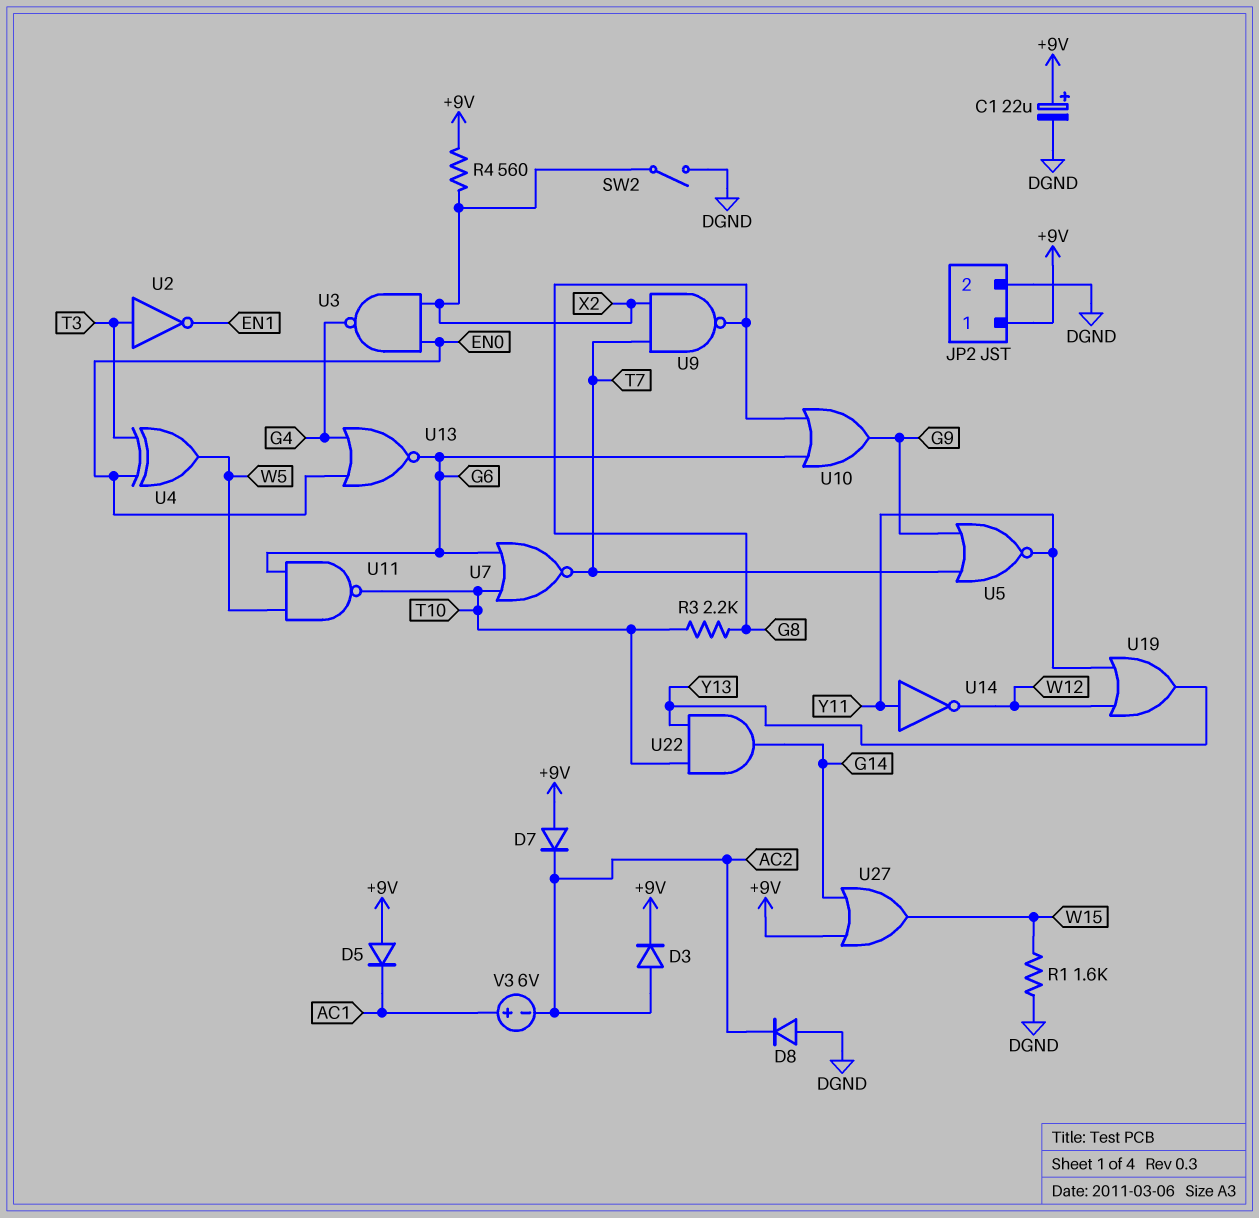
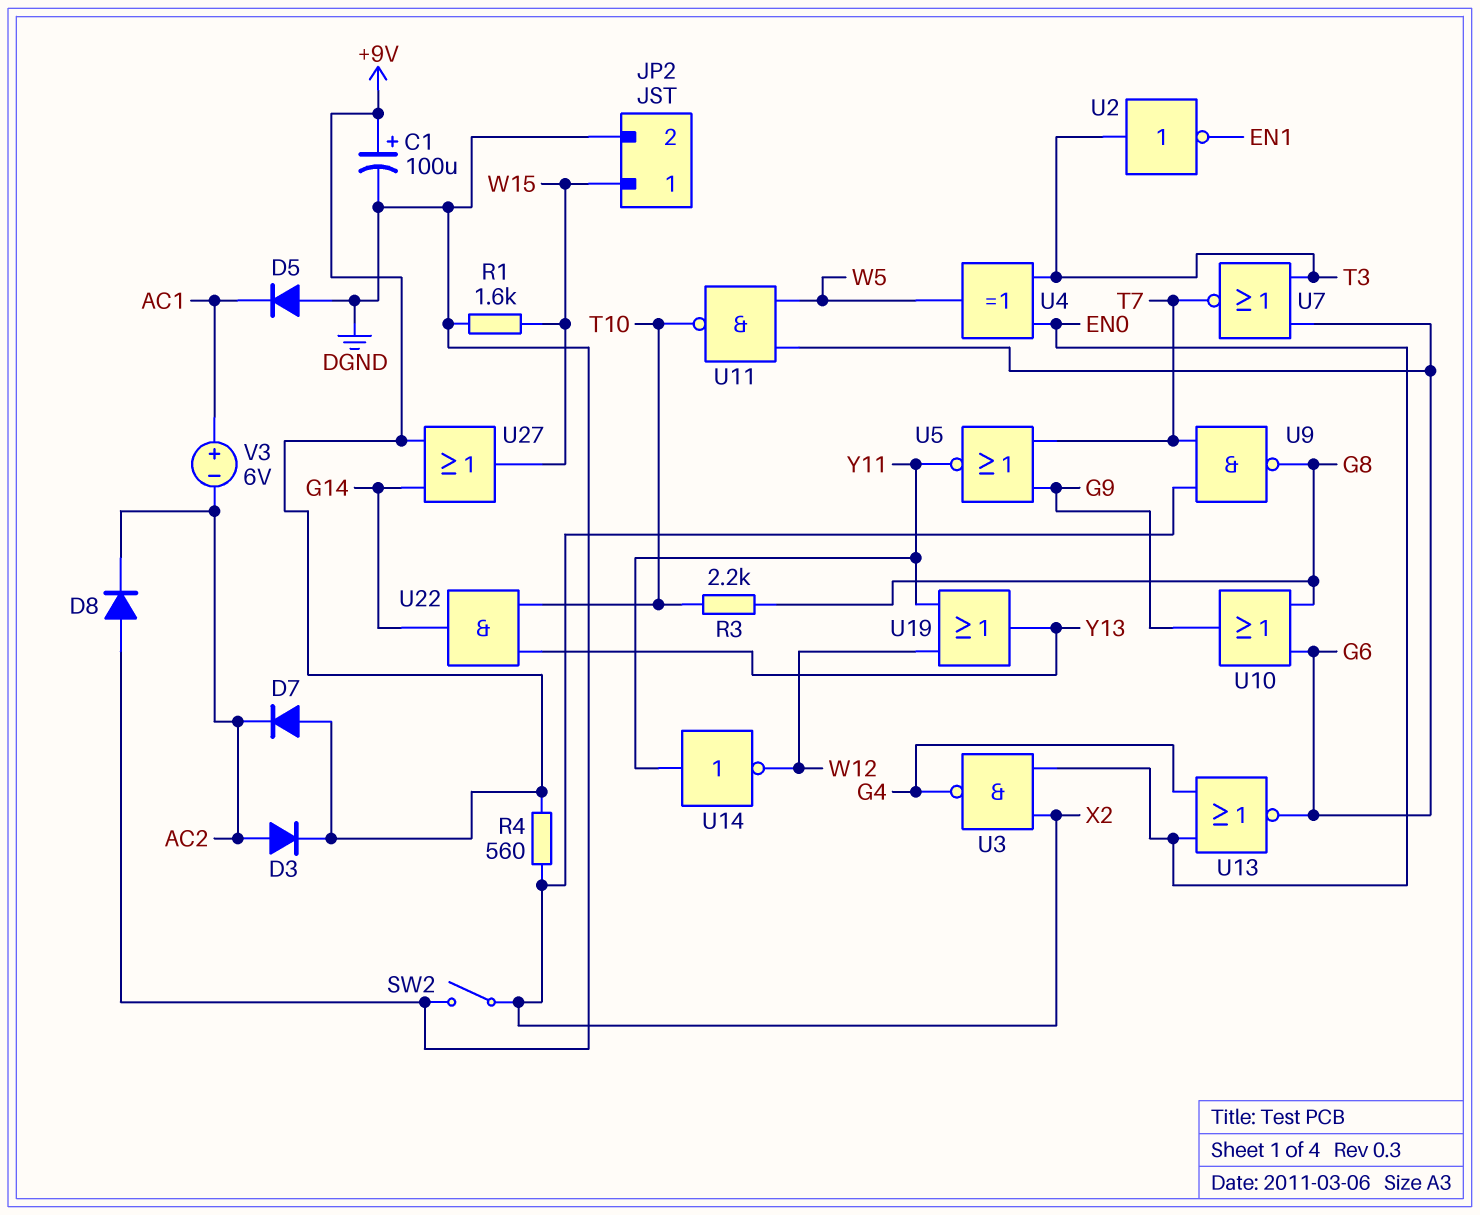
C1: 22uF (plus +9V, minus DGND) -> 100uF (plus +9V, minus DGND)
D5: diode (A +9V, K AC1) -> diode (A DGND, K AC1)
JP2 pin 1: +9V -> W15
U7: NOR (in G6, in T10, out T7) -> NOR (in G6, in T3, out T7)

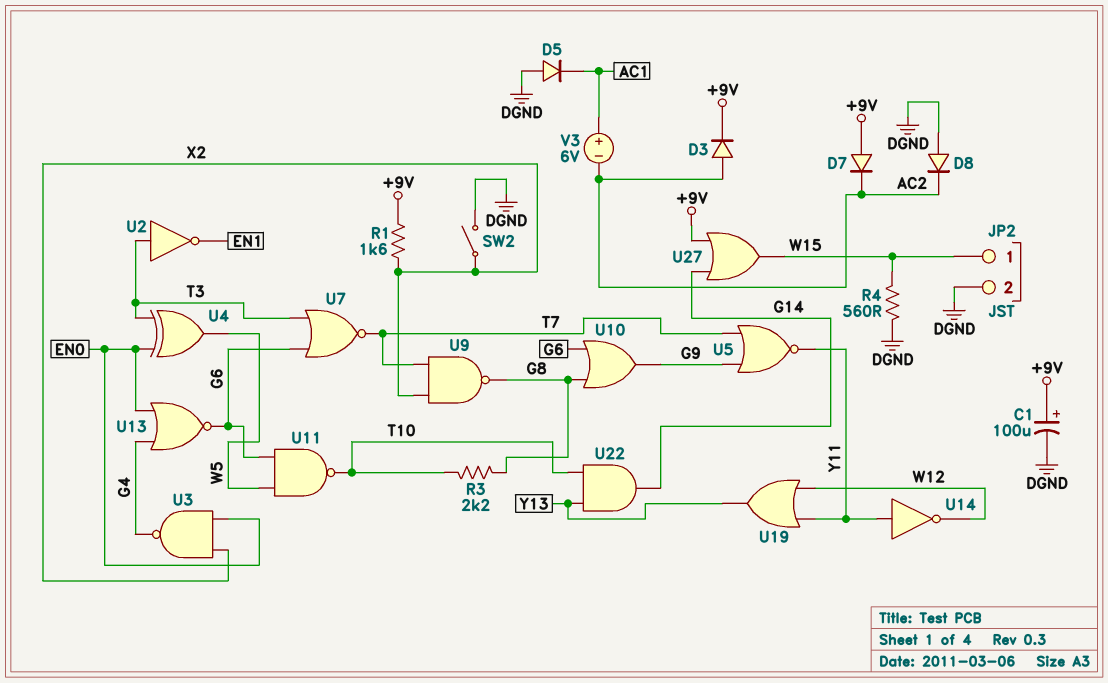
R1: 1.6k (DGND, W15) -> 1.6k (+9V, X2)
R4: 560 (+9V, X2) -> 560 (DGND, W15)

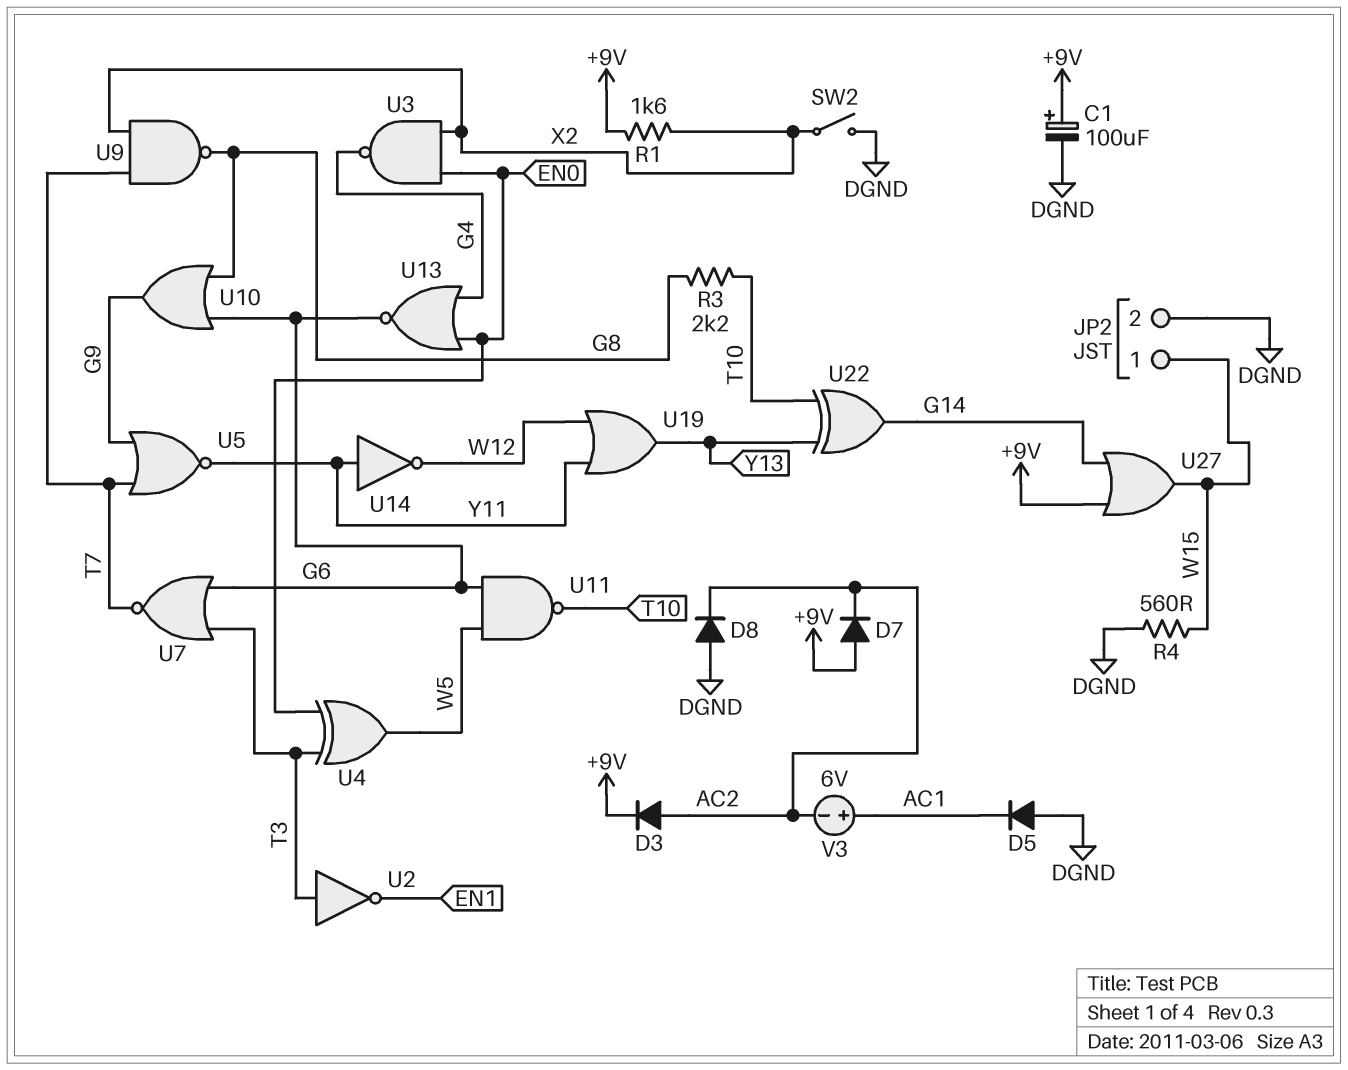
U22: AND (in T10, in Y13, out G14) -> XOR (in T10, in Y13, out G14)

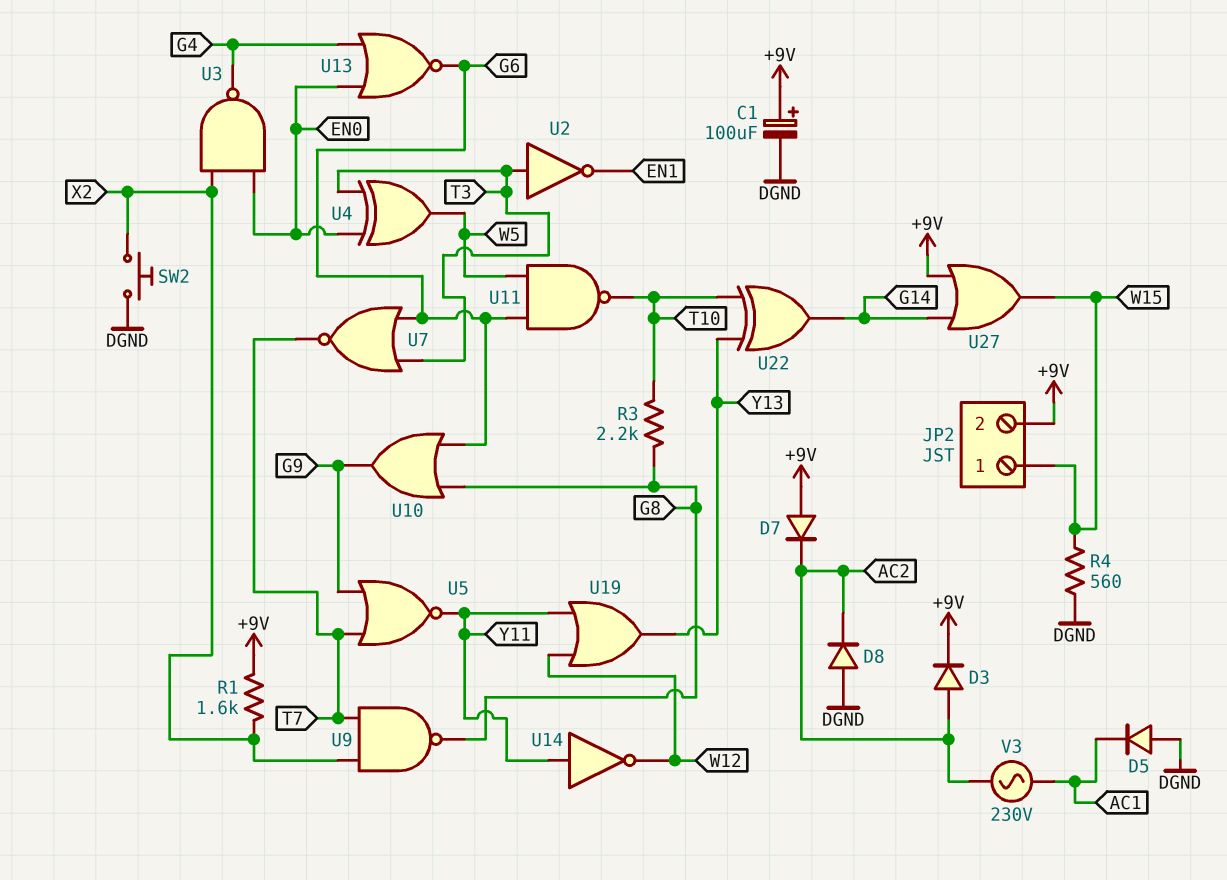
JP2 pin 2: DGND -> +9V
SW2: switch (DGND, X2) -> button (DGND, X2)
V3: 6V (plus AC1, minus AC2) -> AC 230V (AC1, AC2)

